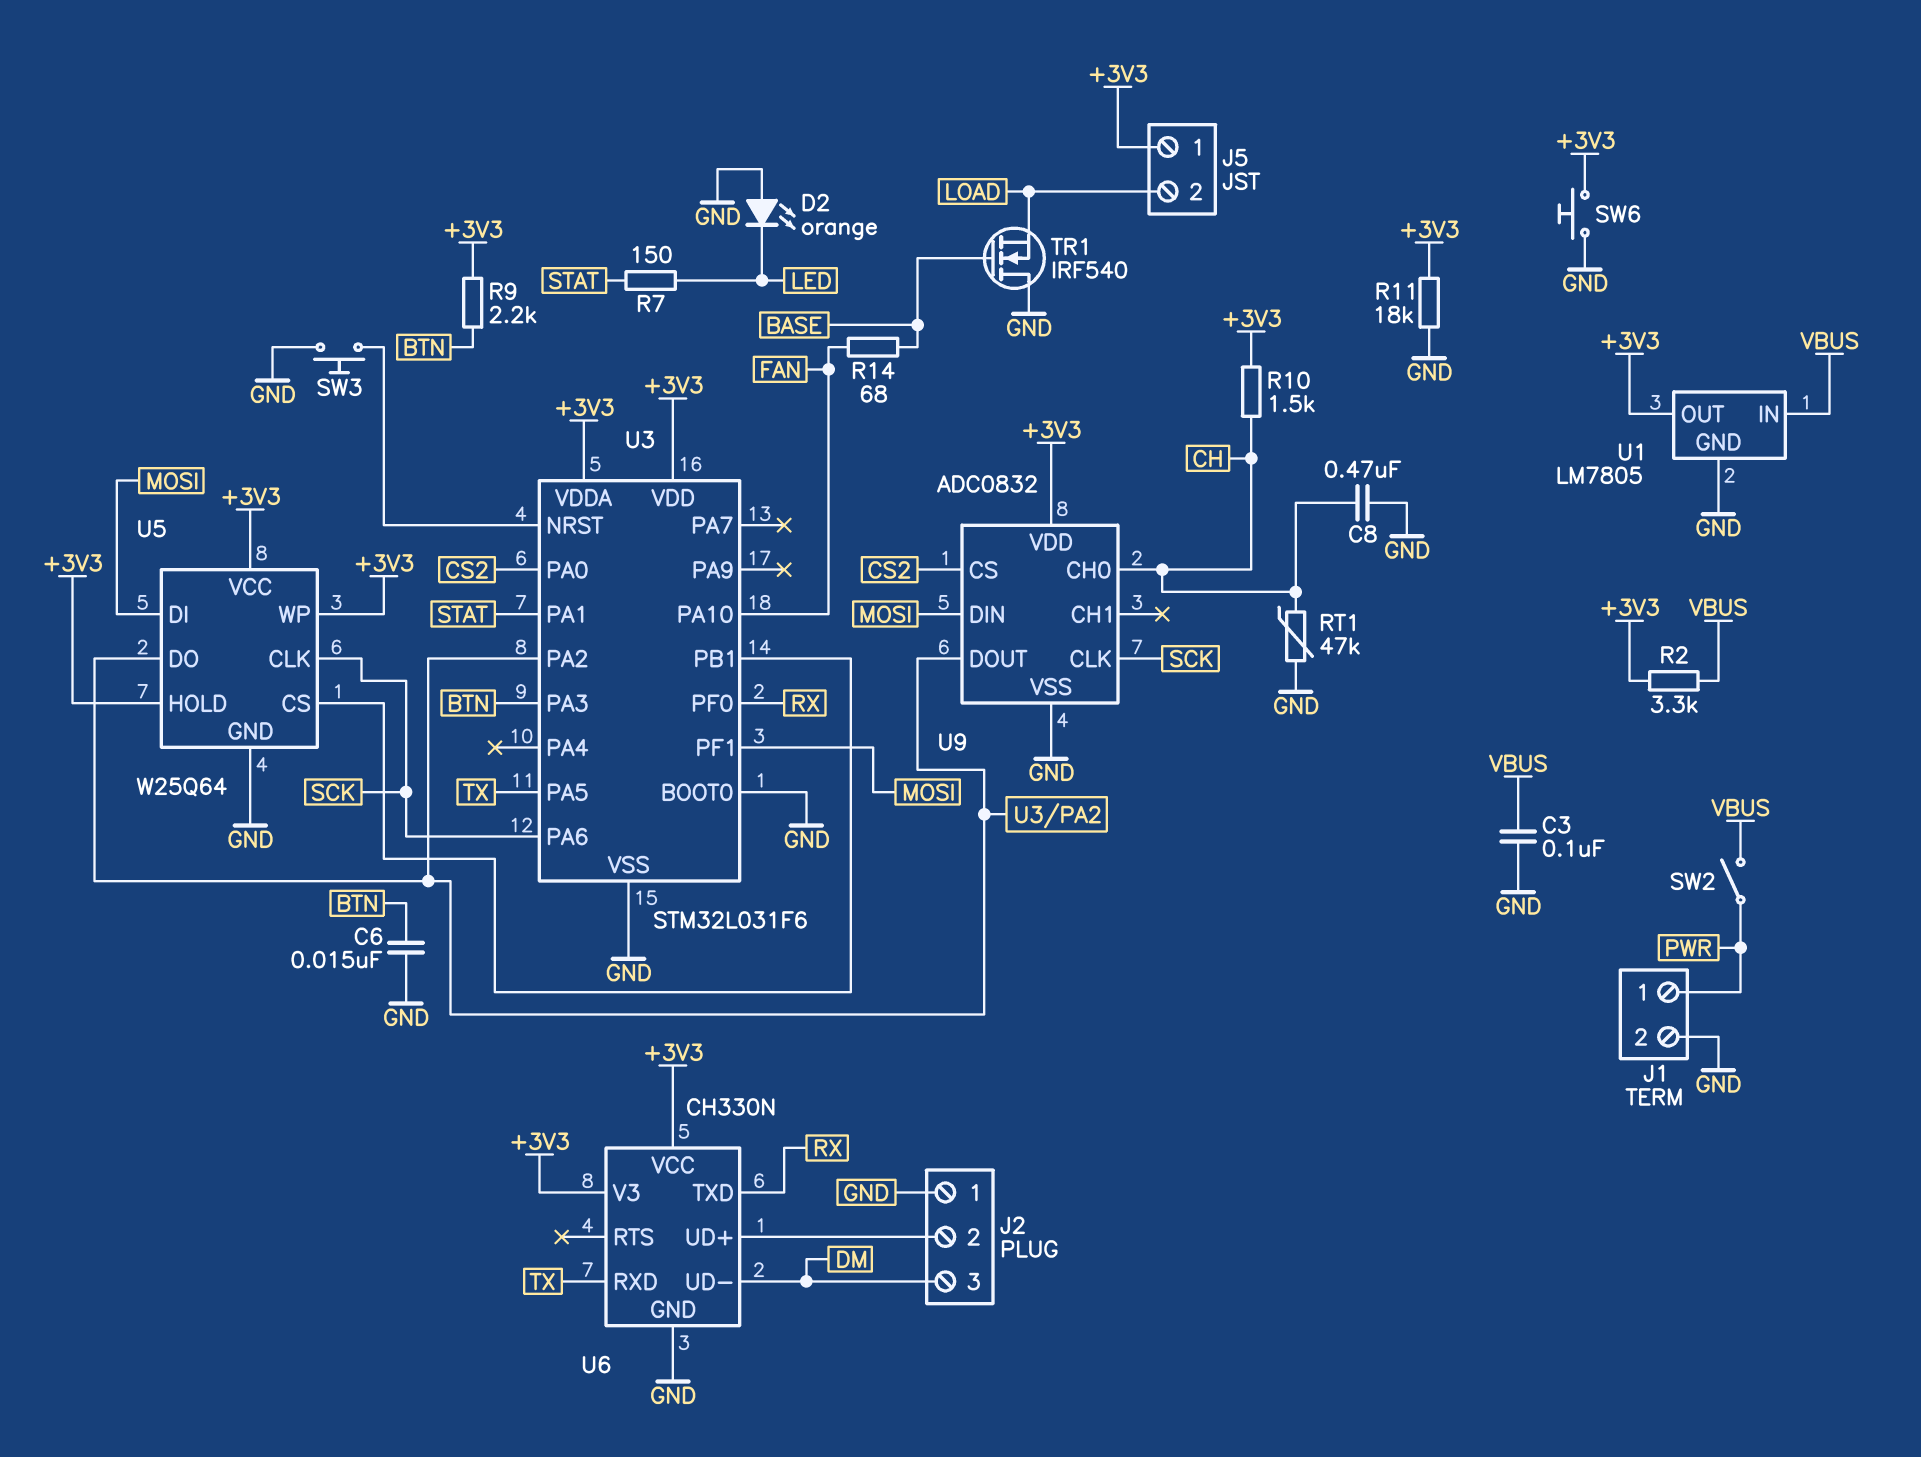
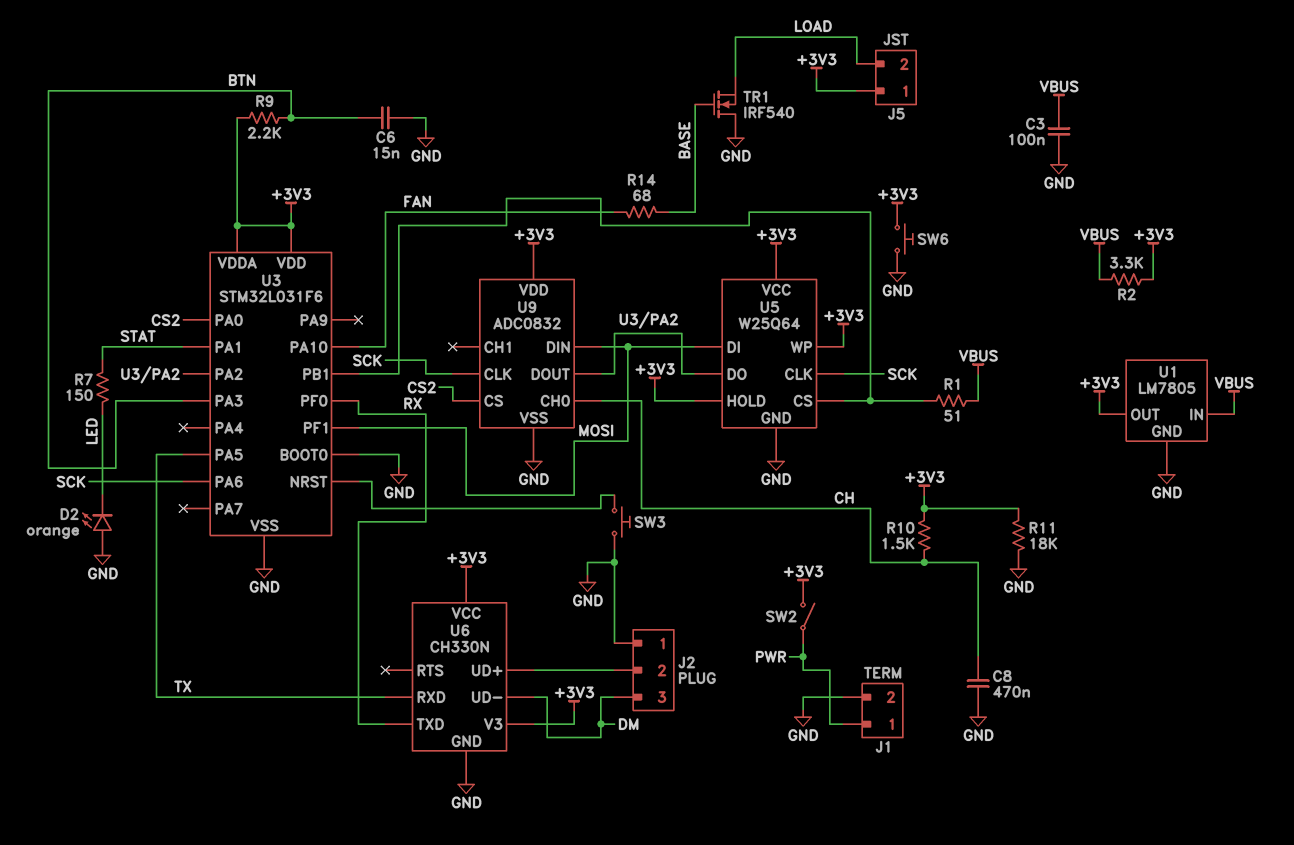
R1: none -> 51 (U3/PB1, VBUS)
RT1: 47k (CH, GND) -> none
SW2: switch (PWR, VBUS) -> switch (+3V3, PWR)

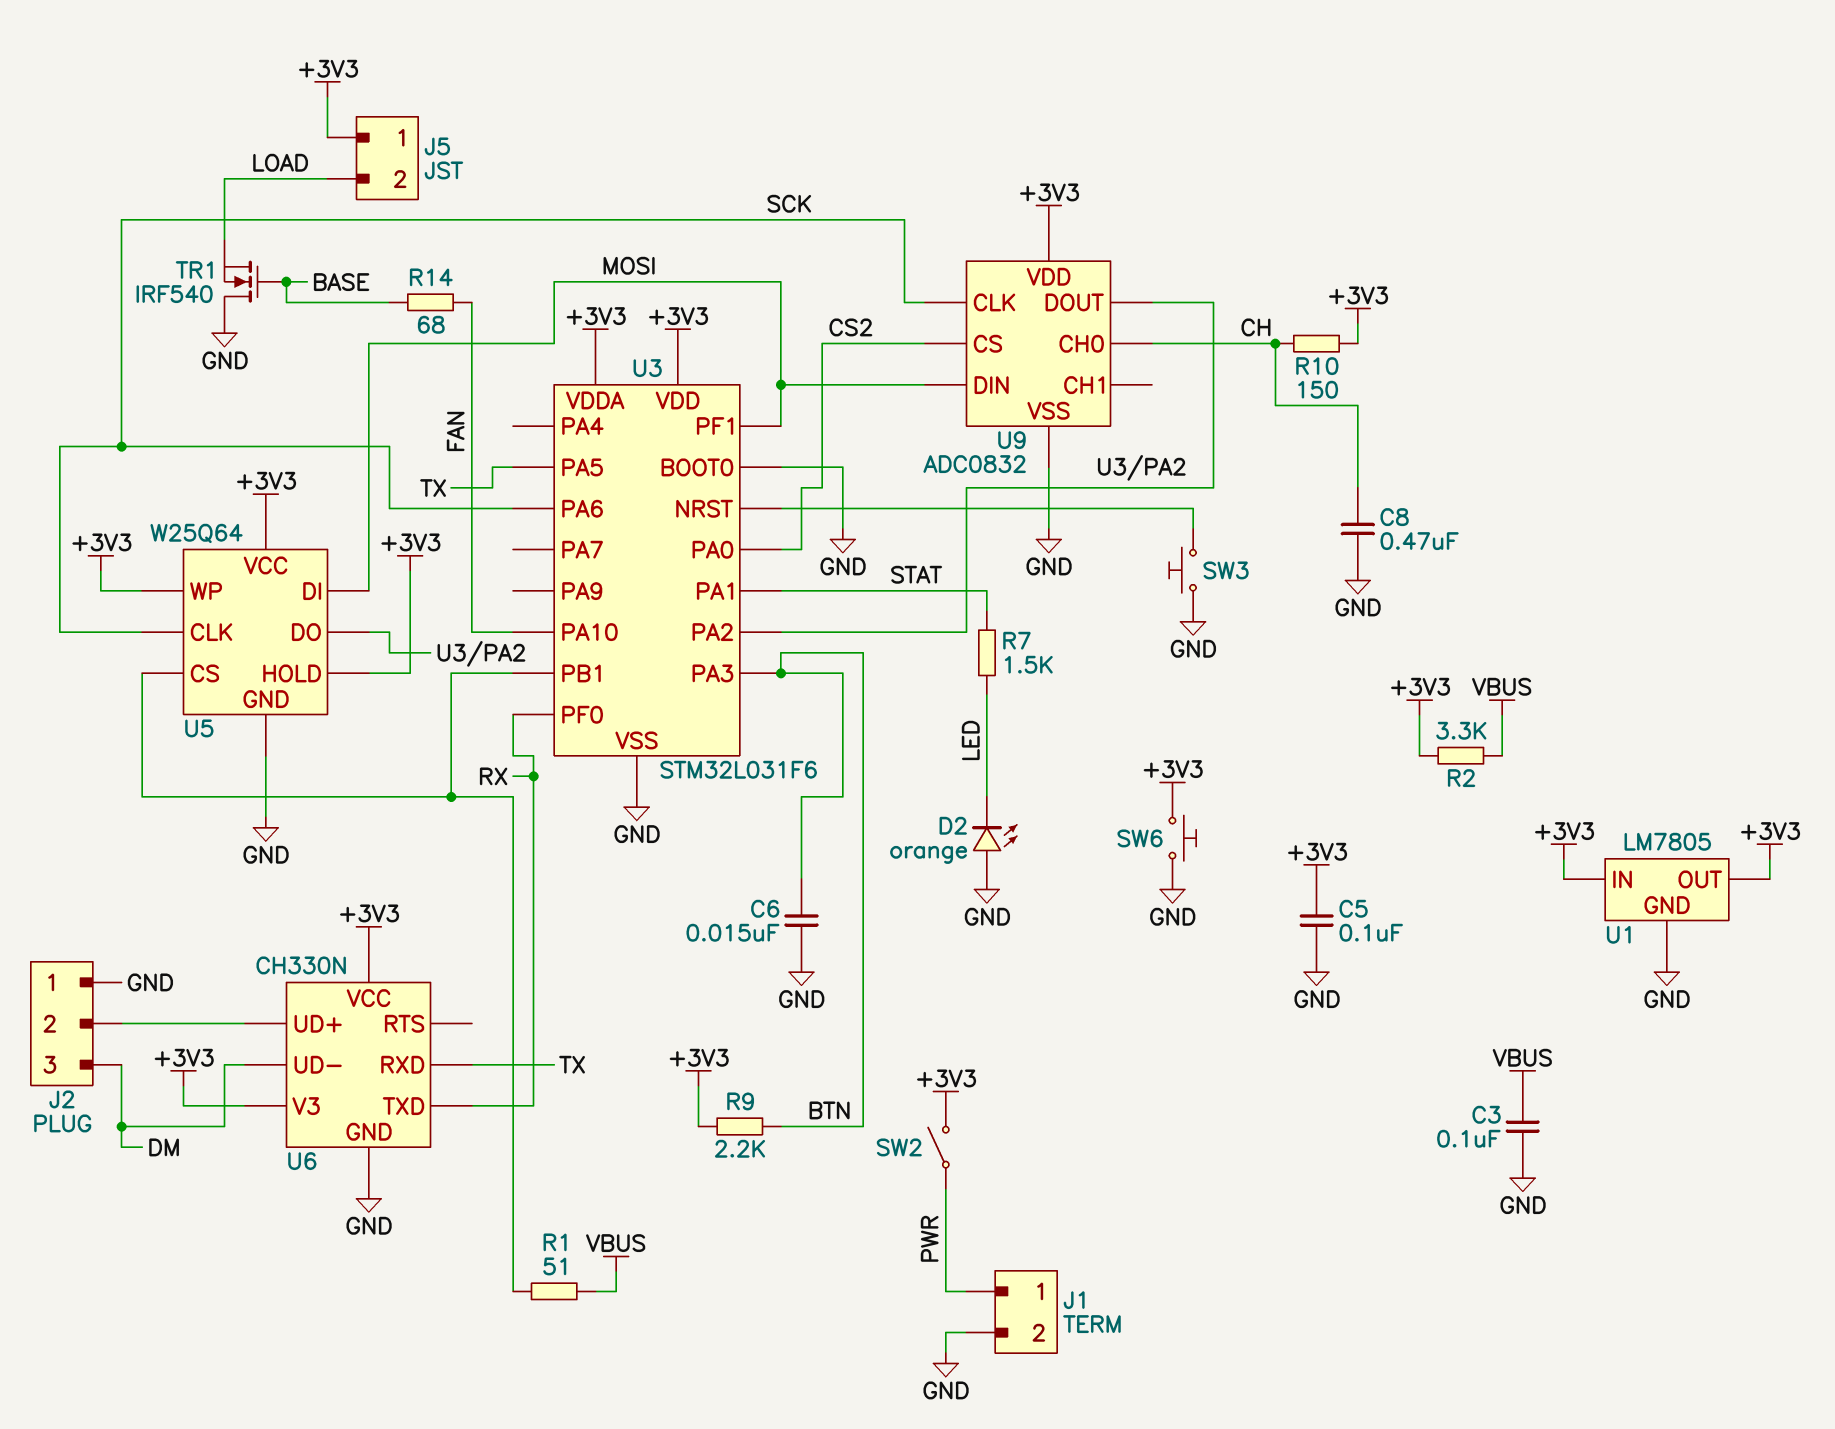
C5: none -> 100nF (+3V3, GND)
R7: 150 (LED, STAT) -> 1.5k (LED, STAT)
R10: 1.5k (+3V3, CH) -> 150 (+3V3, CH)
R11: 18k (+3V3, GND) -> none
U1 pin IN: VBUS -> +3V3

